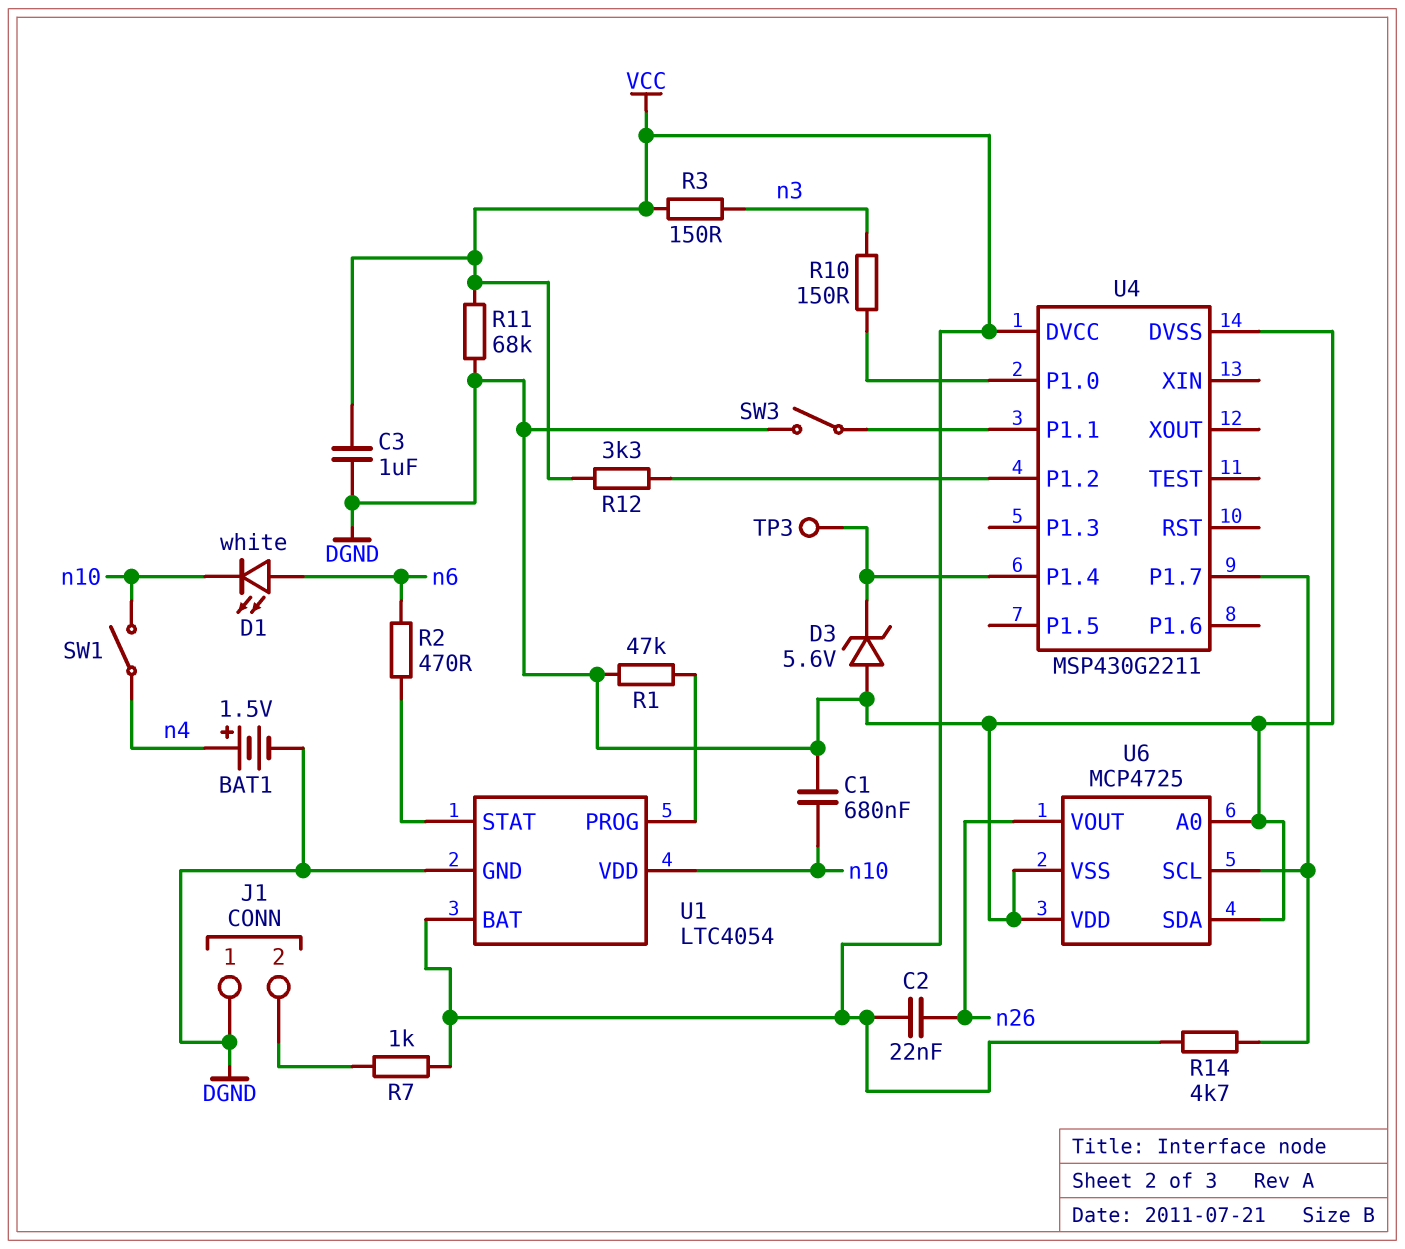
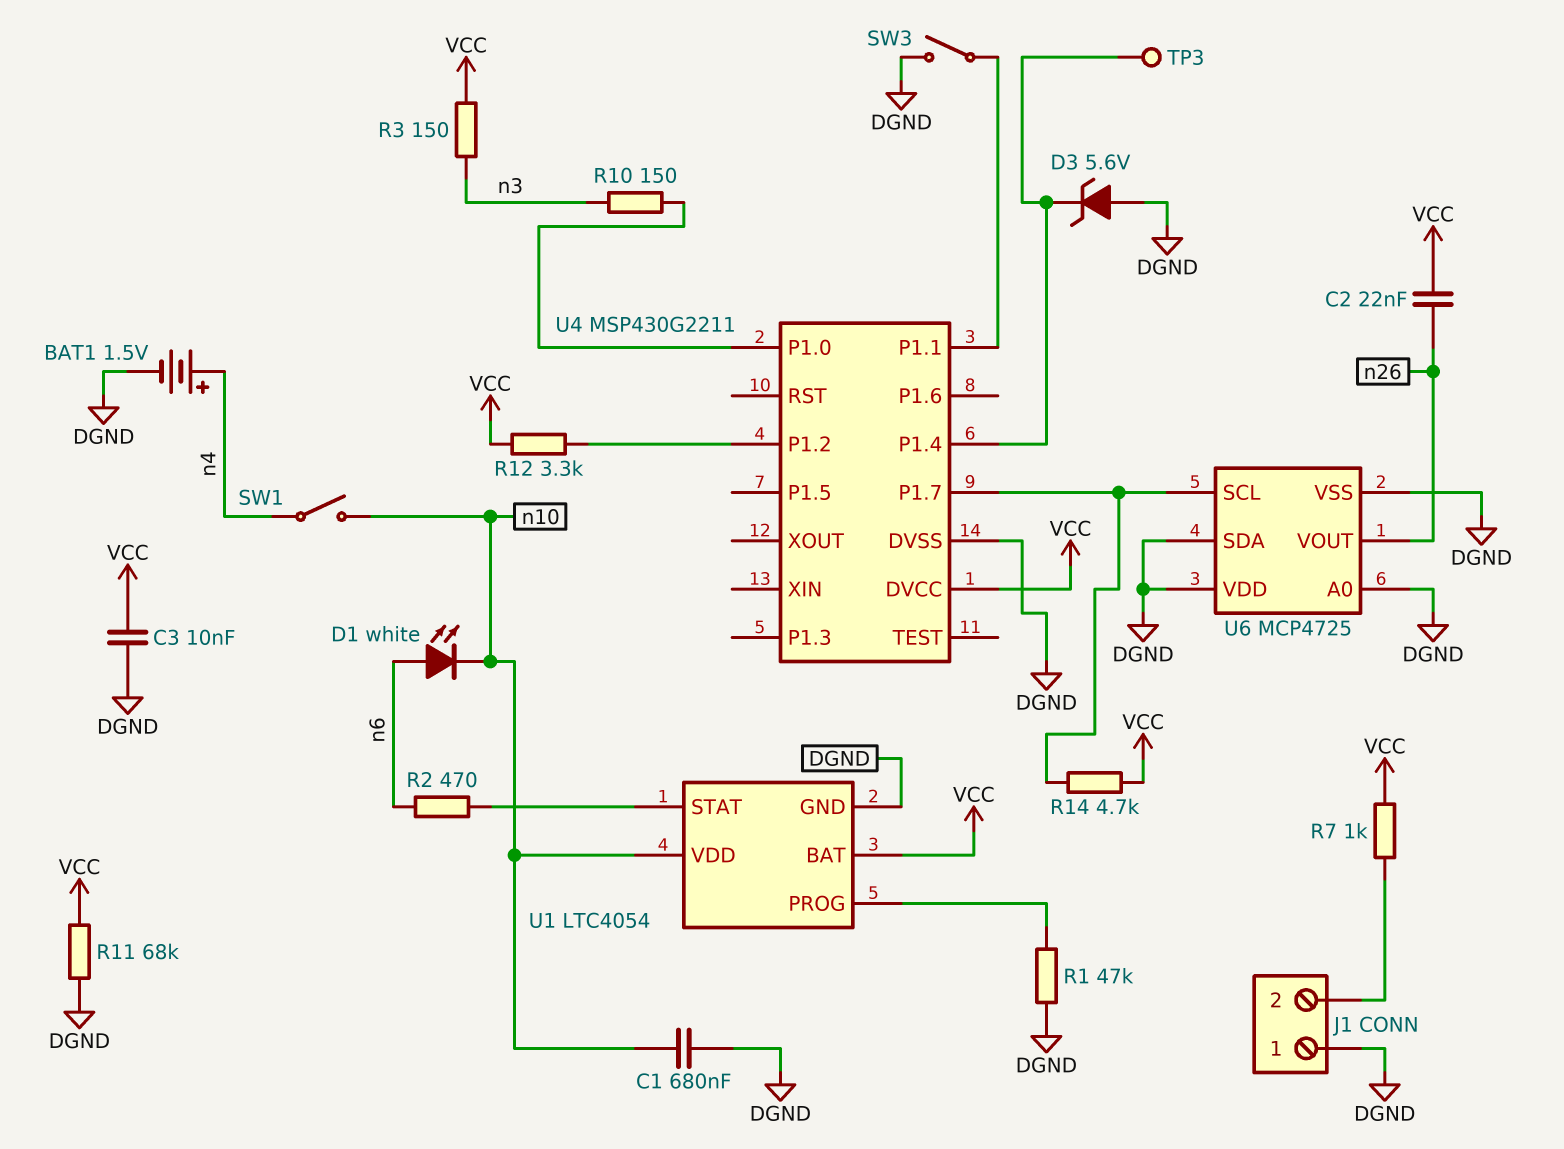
C3: 1uF (DGND, VCC) -> 10nF (DGND, VCC)

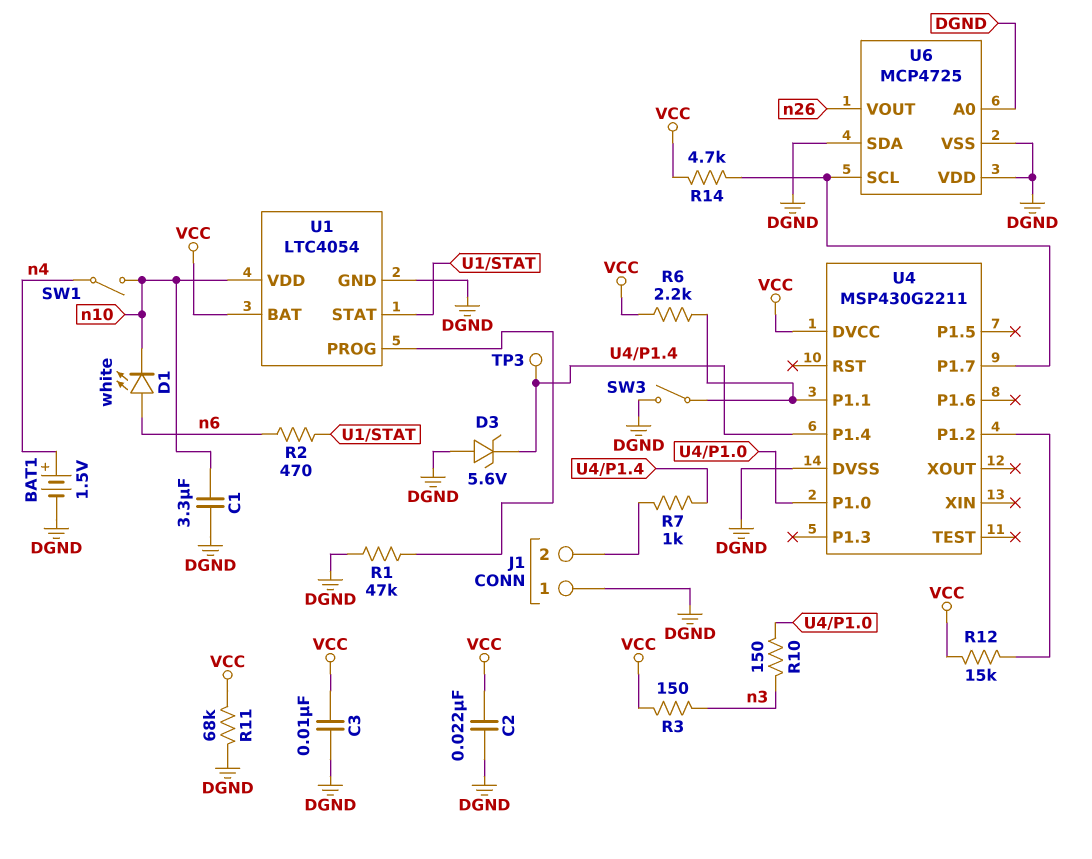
C1: 680nF (DGND, n10) -> 3.3uF (DGND, n10)
C2: 22nF (VCC, n26) -> 22nF (DGND, VCC)
R6: none -> 2.2k (U4/P1.1, VCC)
R7: 1k (J1/2, VCC) -> 1k (J1/2, U4/P1.4)
R12: 3.3k (U4/P1.2, VCC) -> 15k (U4/P1.2, VCC)

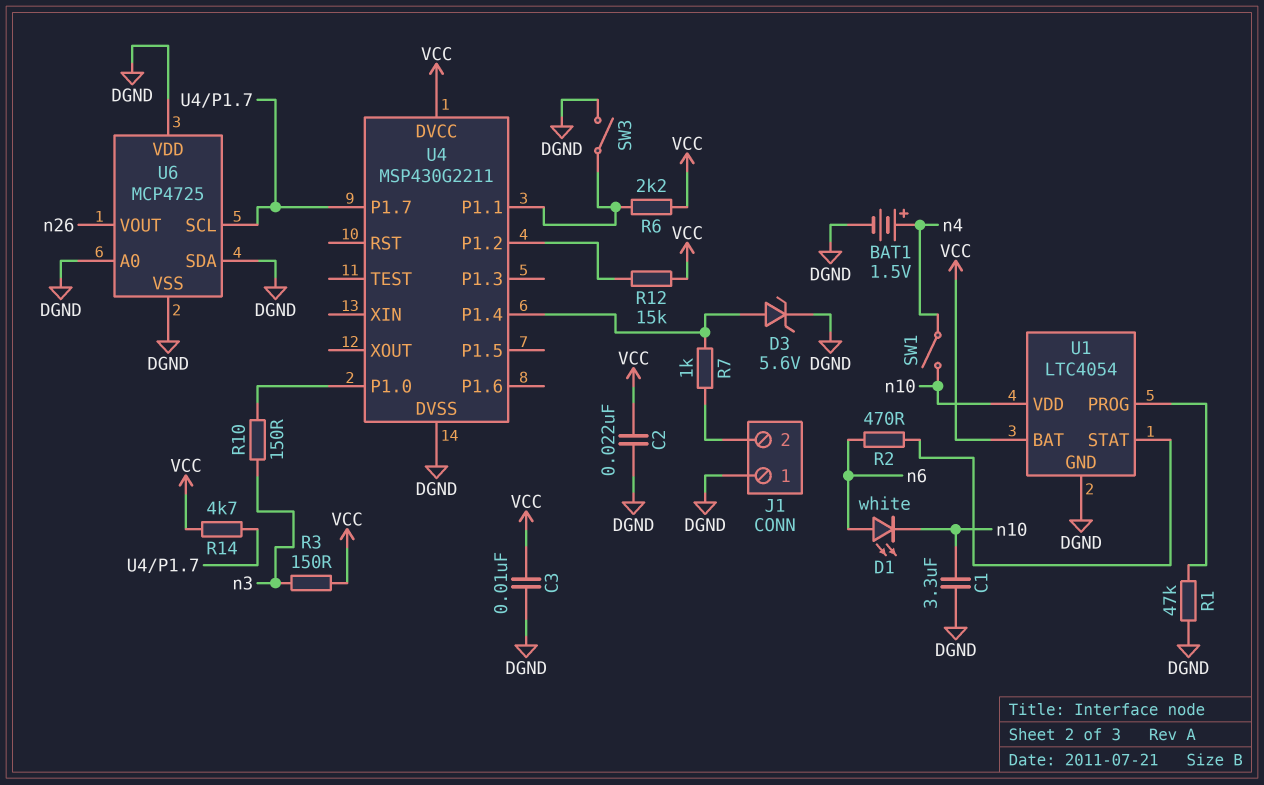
D3: zener 5.6V (A DGND, K U4/P1.4) -> zener 5.6V (A U4/P1.4, K DGND)
R11: 68k (DGND, VCC) -> none
TP3: test point (U4/P1.4) -> none

